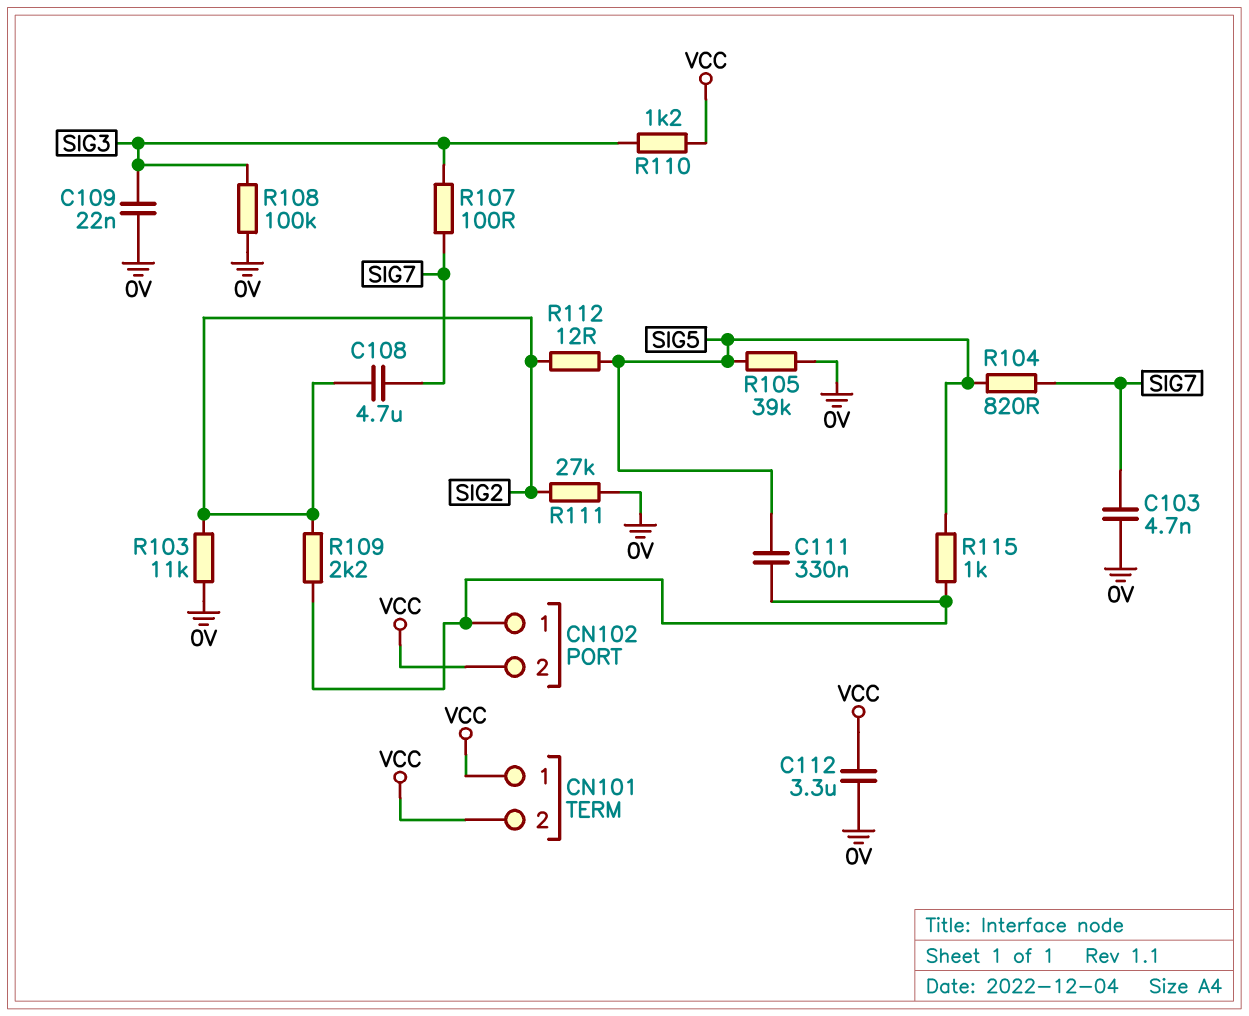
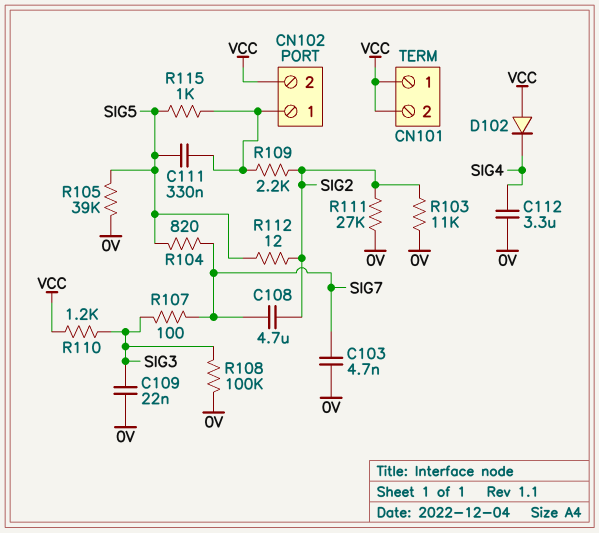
C112: 3.3uF (0V, VCC) -> 3.3uF (0V, SIG4)
D102: none -> diode (A VCC, K SIG4)

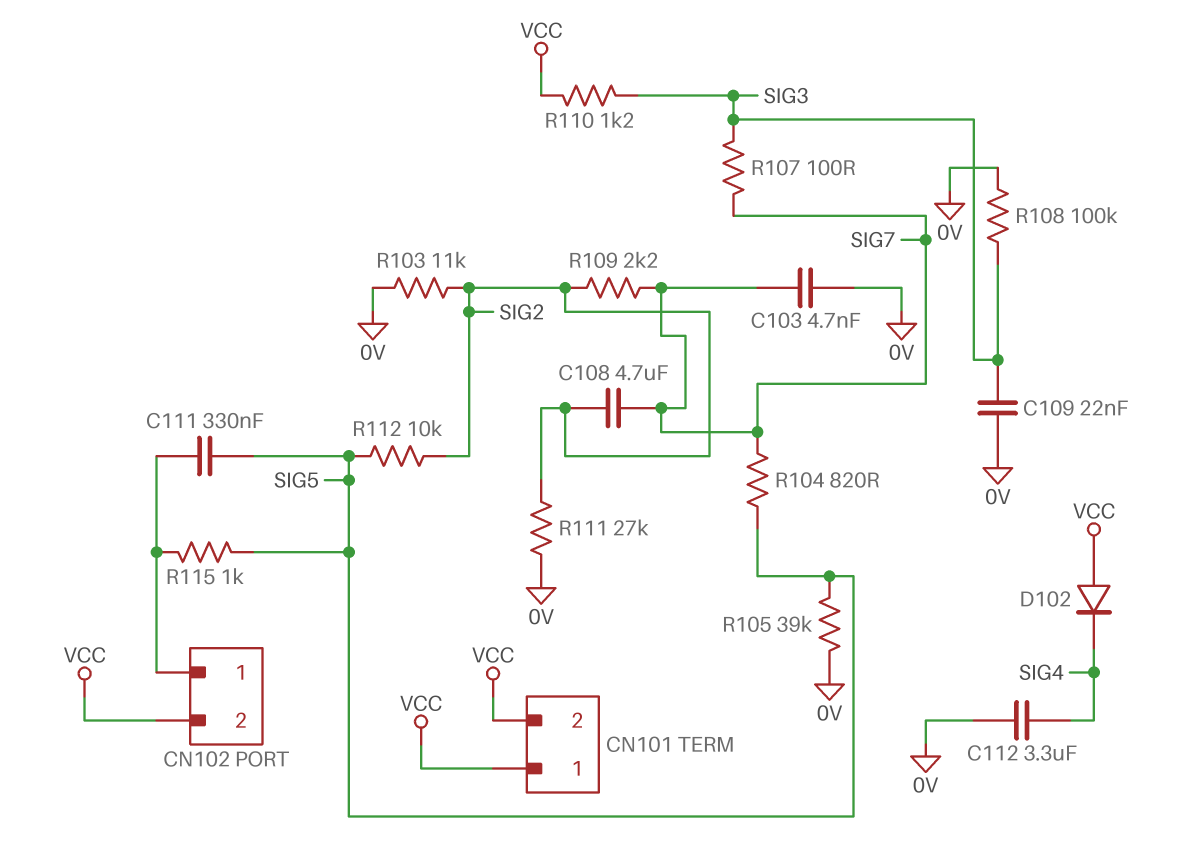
R109: 2.2k (CN102/1, SIG2) -> 2.2k (SIG2, SIG7)
R112: 12 (SIG2, SIG5) -> 10k (SIG2, SIG5)

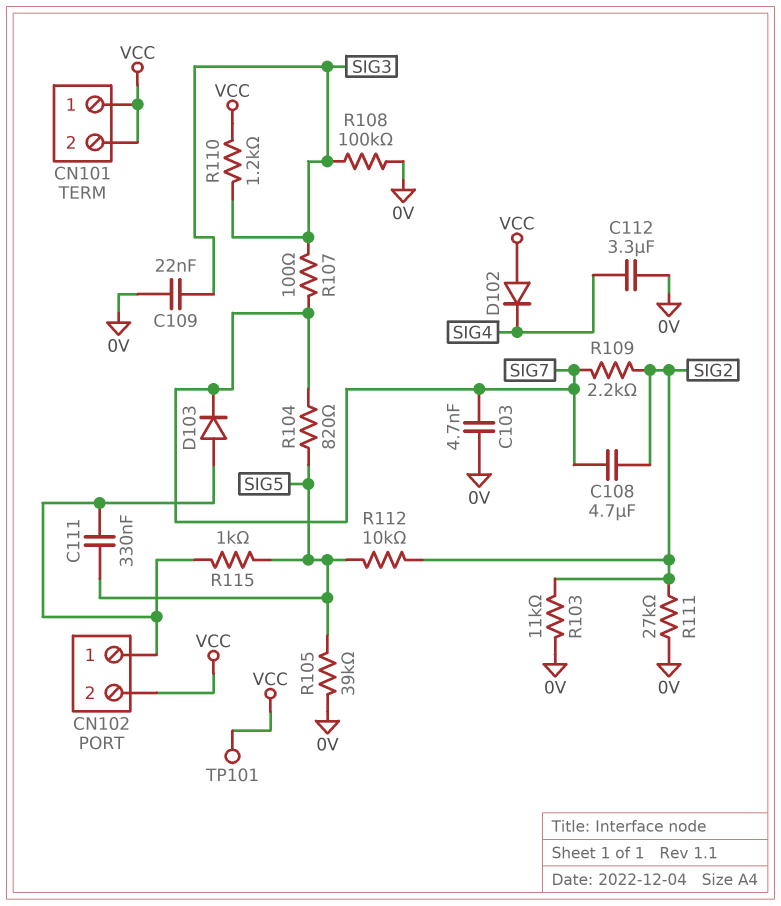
D103: none -> diode (A CN102/1, K SIG7)
TP101: none -> test point (VCC)

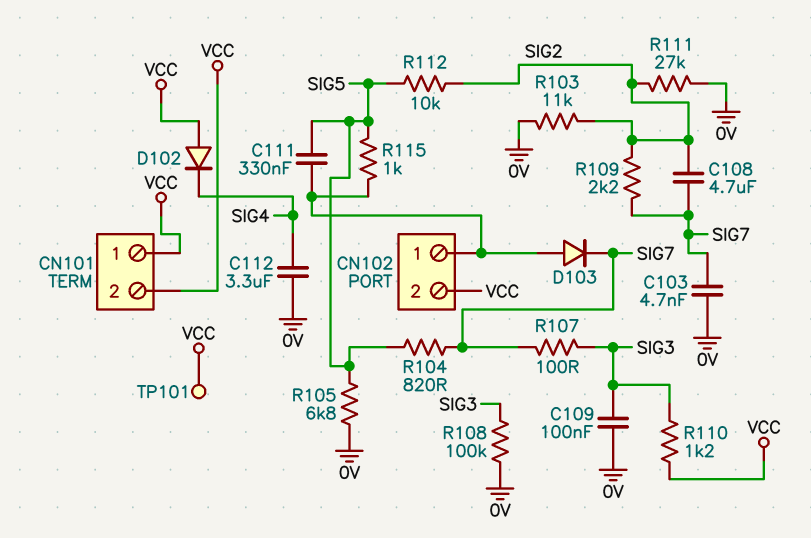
C109: 22nF (0V, SIG3) -> 100nF (0V, SIG3)
R105: 39k (0V, SIG5) -> 6.8k (0V, SIG5)

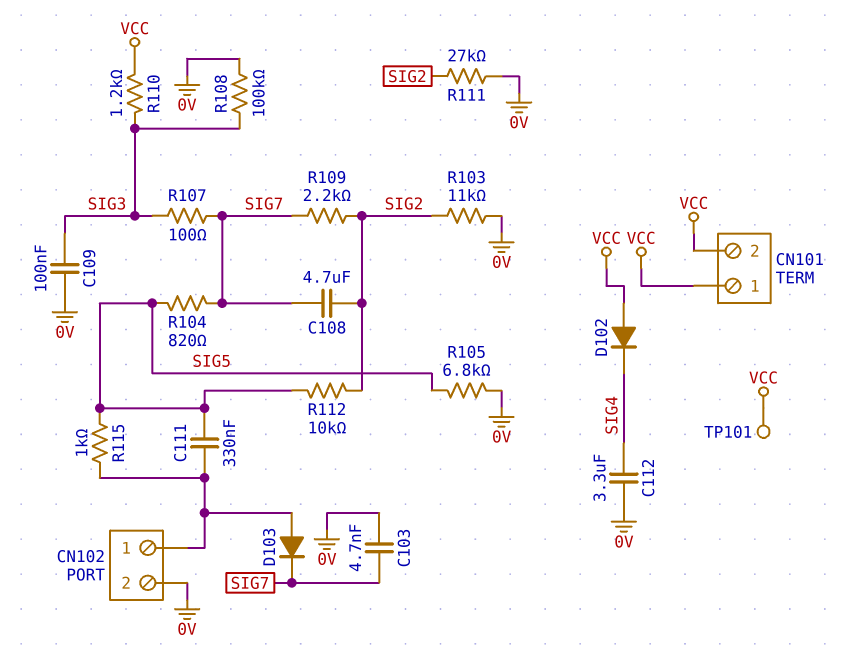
CN102 pin 2: VCC -> 0V

